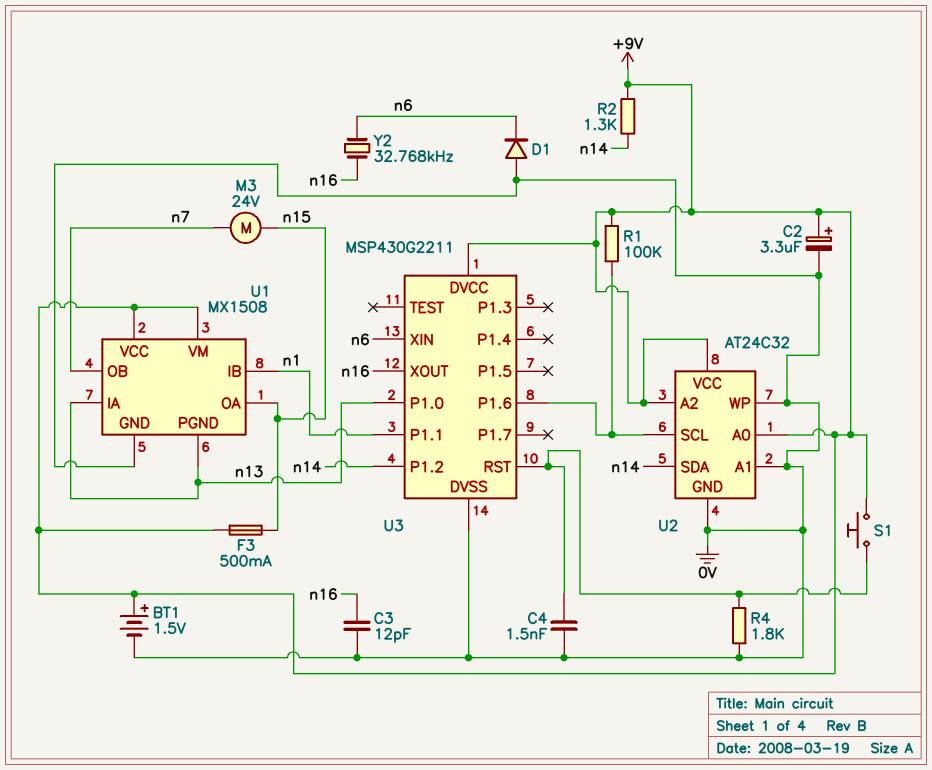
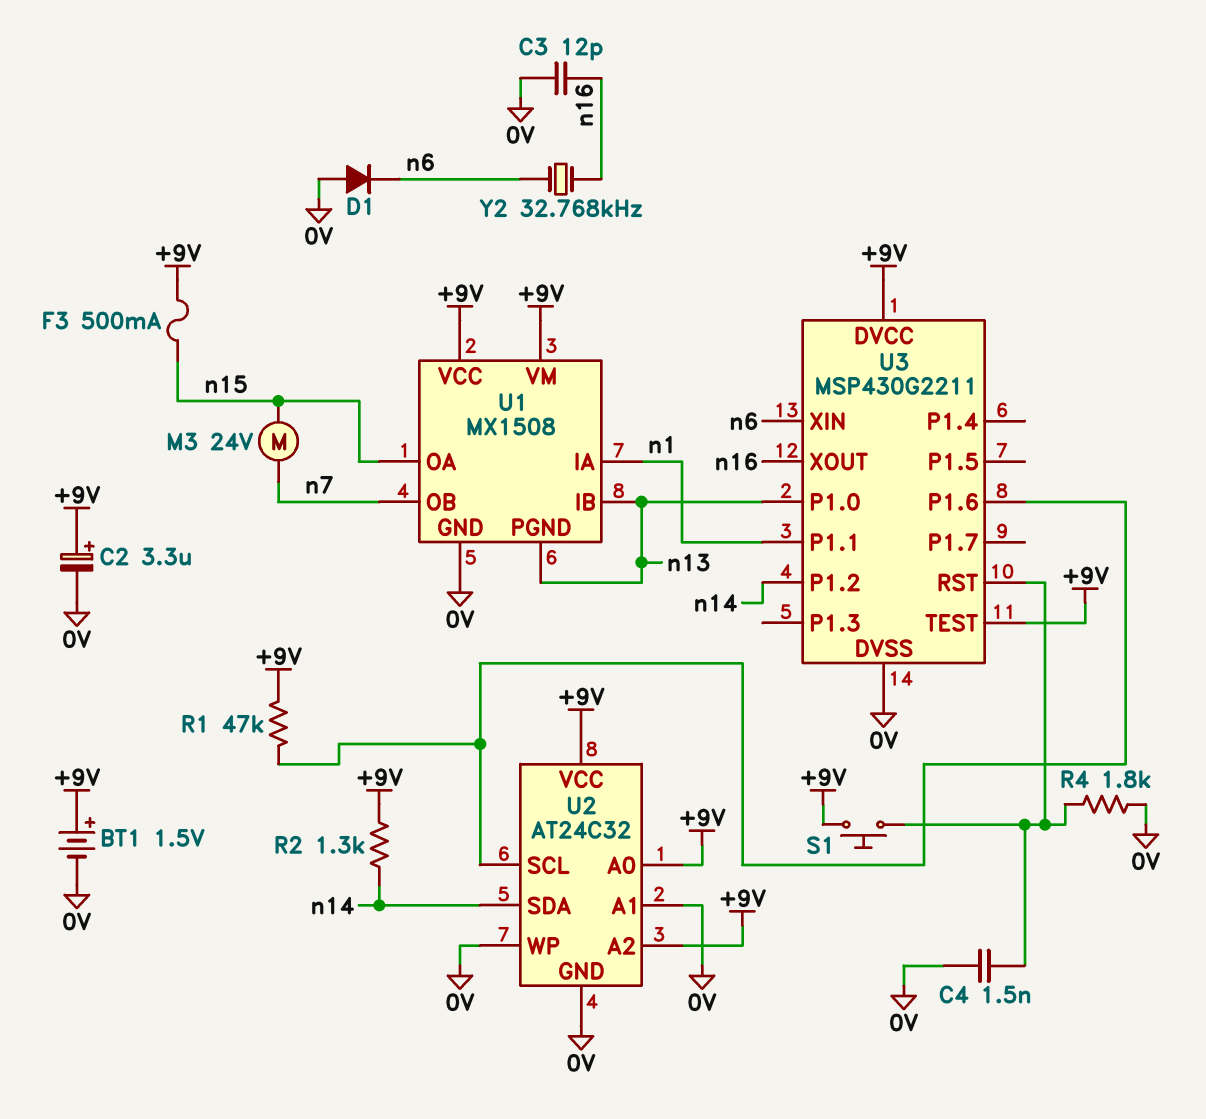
R1: 100k (+9V, U2/SCL) -> 47k (+9V, U2/SCL)
U1 pin IA: n13 -> n1
U1 pin IB: n1 -> n13
U3 pin TEST: none -> +9V

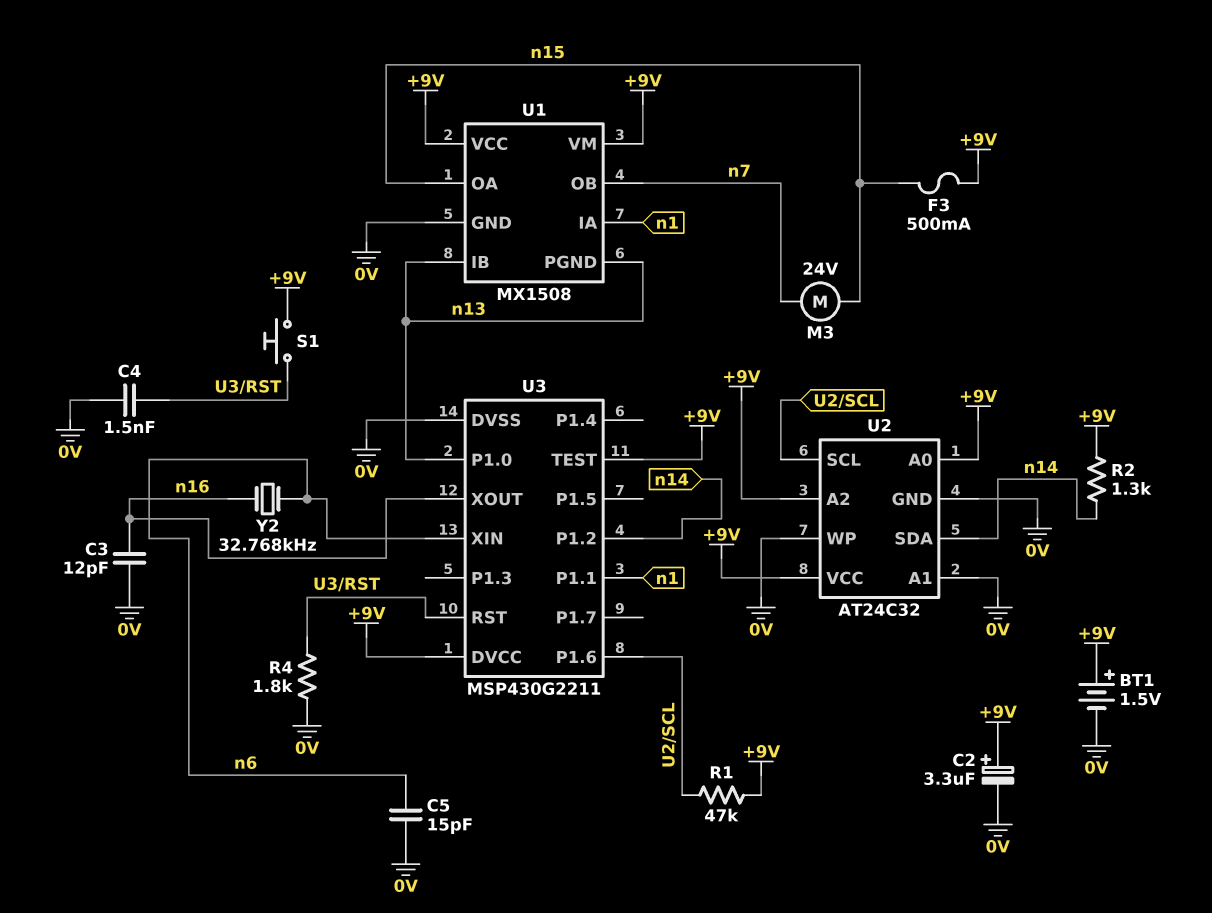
C5: none -> 15pF (0V, n6)
D1: diode (A 0V, K n6) -> none

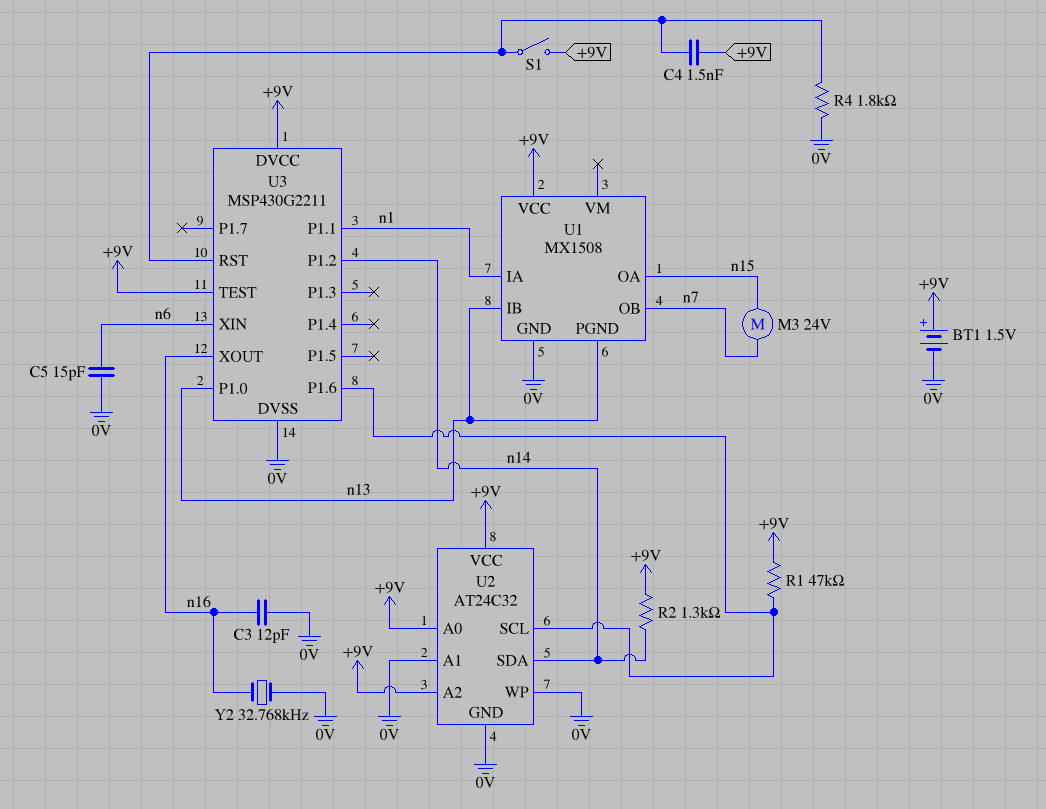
C2: 3.3uF (plus +9V, minus 0V) -> none
C4: 1.5nF (0V, U3/RST) -> 1.5nF (+9V, U3/RST)
F3: 500mA (+9V, n15) -> none
S1: button (+9V, U3/RST) -> switch (+9V, U3/RST)
U1 pin VM: +9V -> none
Y2: 32.768kHz (n6, n16) -> 32.768kHz (0V, n16)

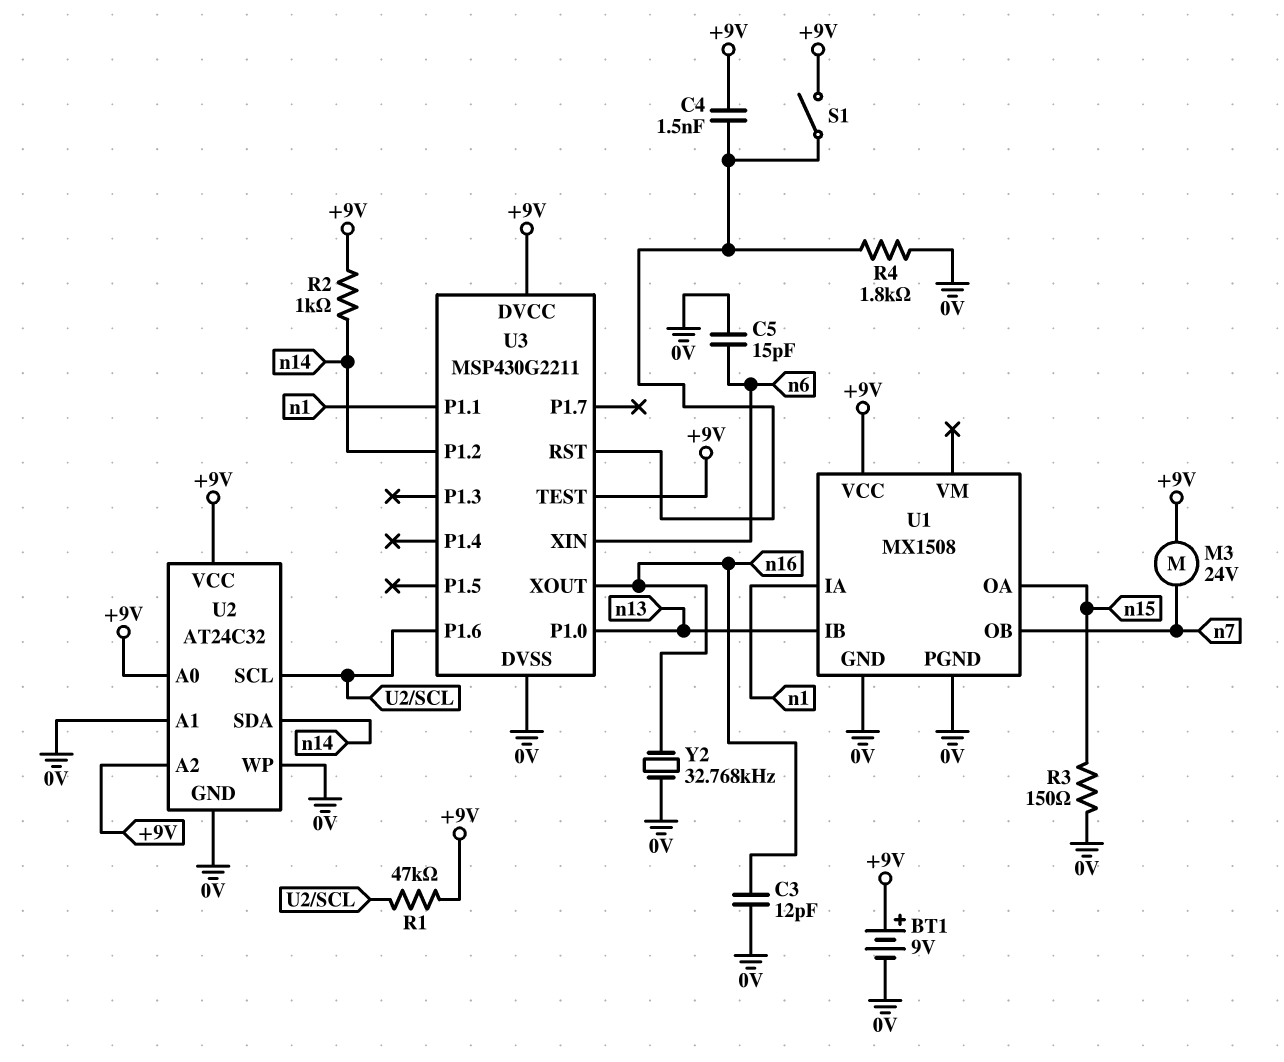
BT1: 1.5V (plus +9V, minus 0V) -> 9V (plus +9V, minus 0V)
M3: motor 24V (n7, n15) -> motor 24V (+9V, n7)
R2: 1.3k (+9V, n14) -> 1k (+9V, n14)
R3: none -> 150 (0V, n15)
U1 pin PGND: n13 -> 0V

